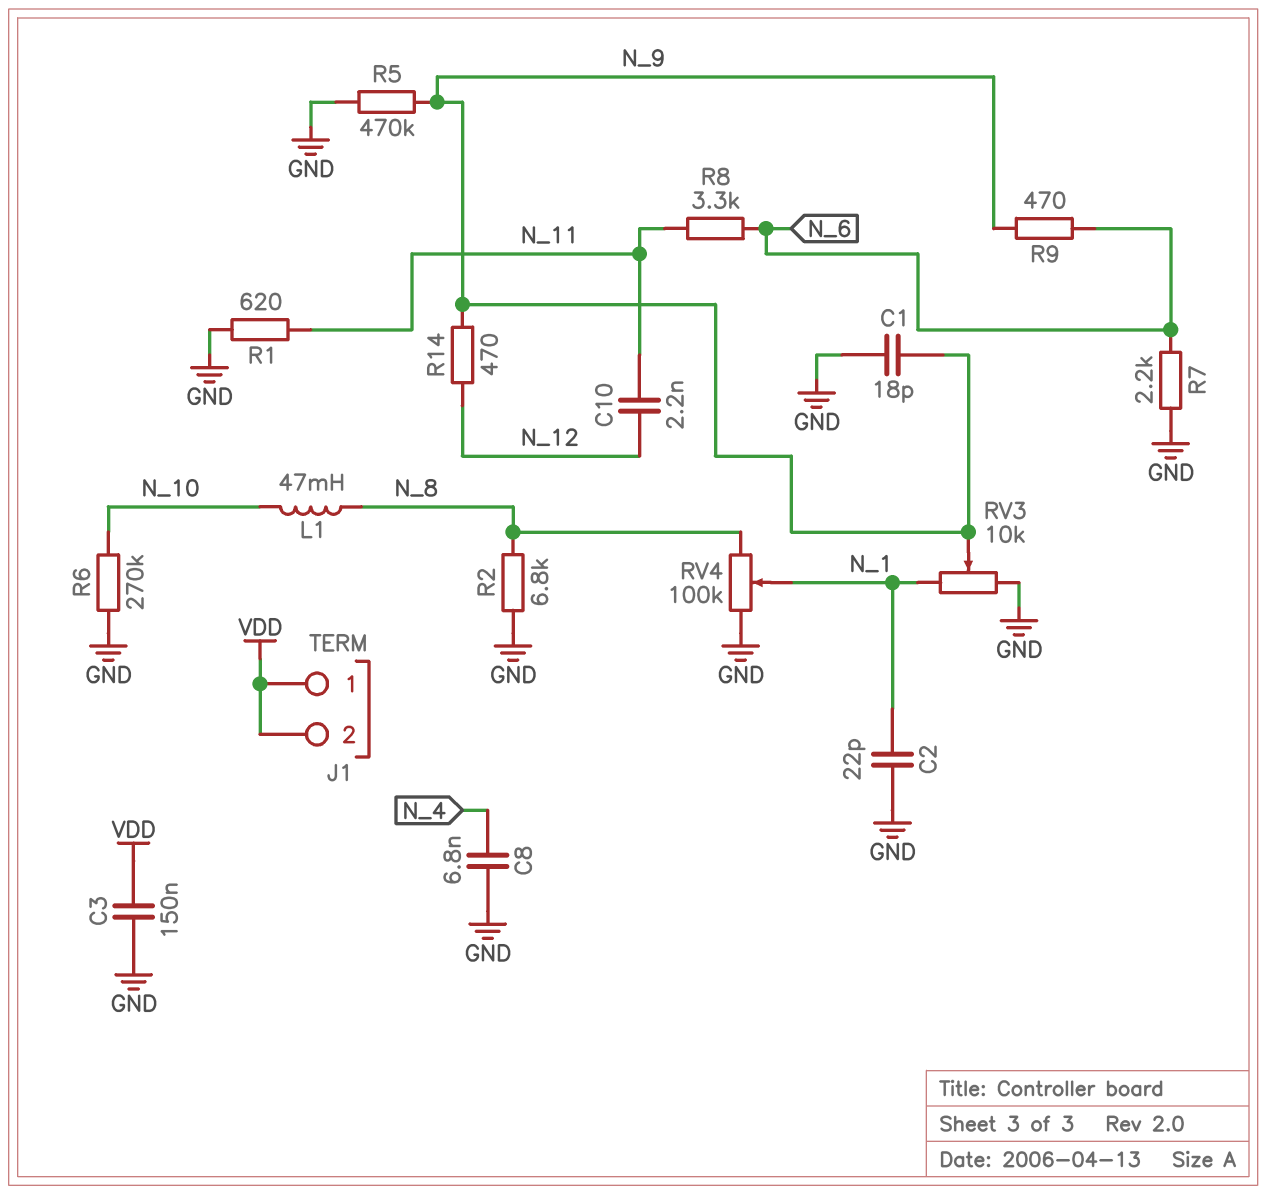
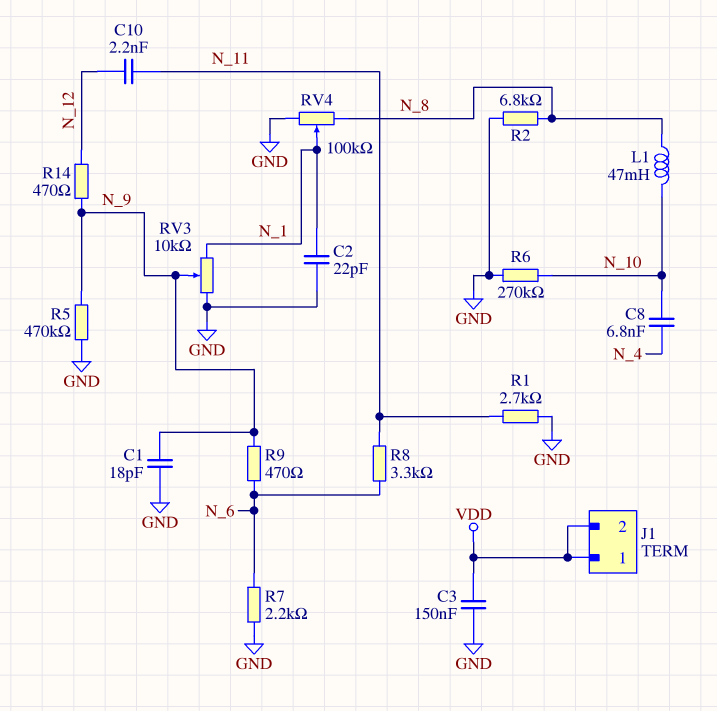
C8: 6.8nF (GND, N_4) -> 6.8nF (N_4, N_10)
R1: 620 (GND, N_11) -> 2.7k (GND, N_11)

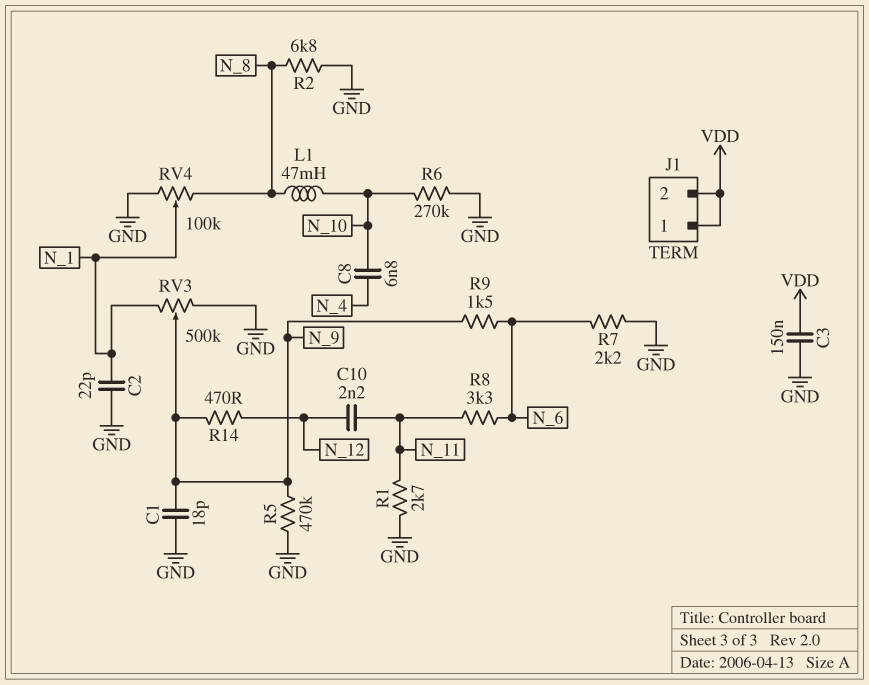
R9: 470 (N_6, N_9) -> 1.5k (N_6, N_9)
RV3: 10k (GND, N_1, wiper N_9) -> 500k (GND, N_1, wiper N_9)

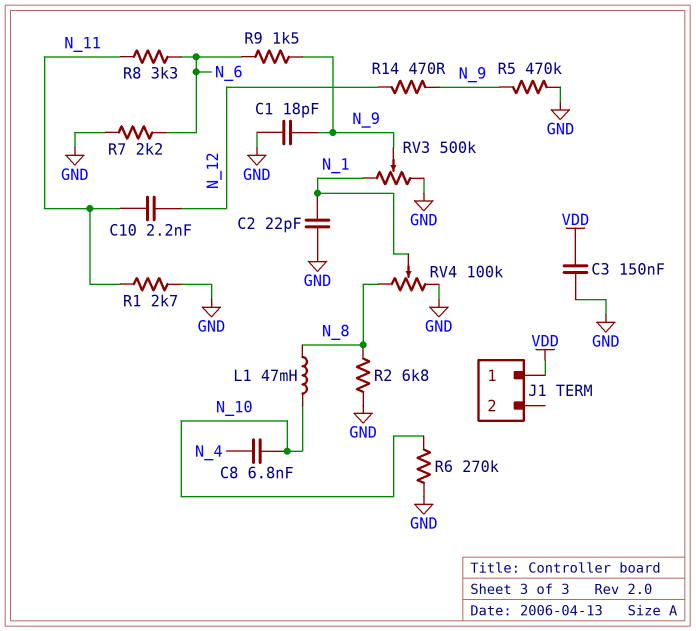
J1 pin 2: VDD -> none

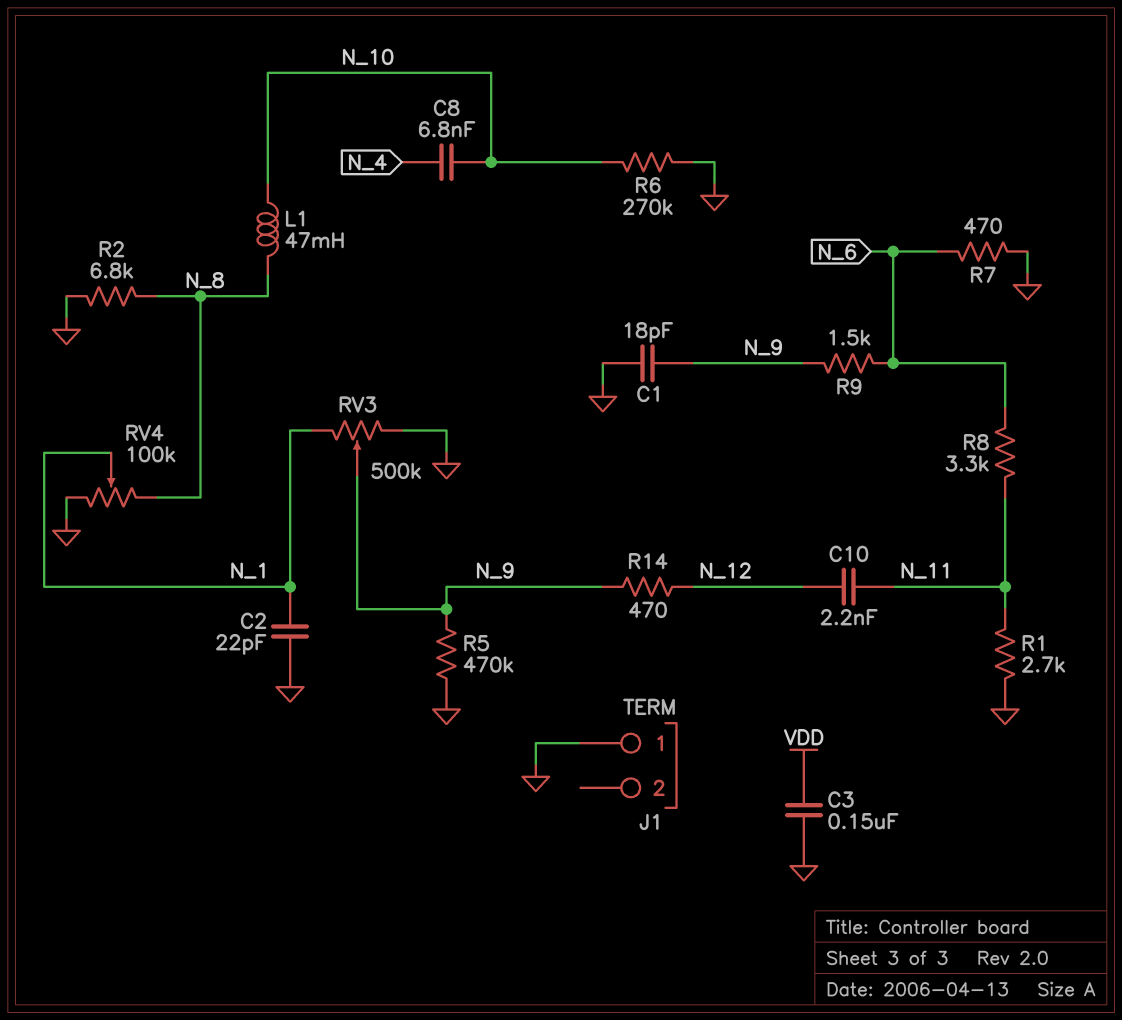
J1 pin 1: VDD -> GND
R7: 2.2k (GND, N_6) -> 470 (GND, N_6)

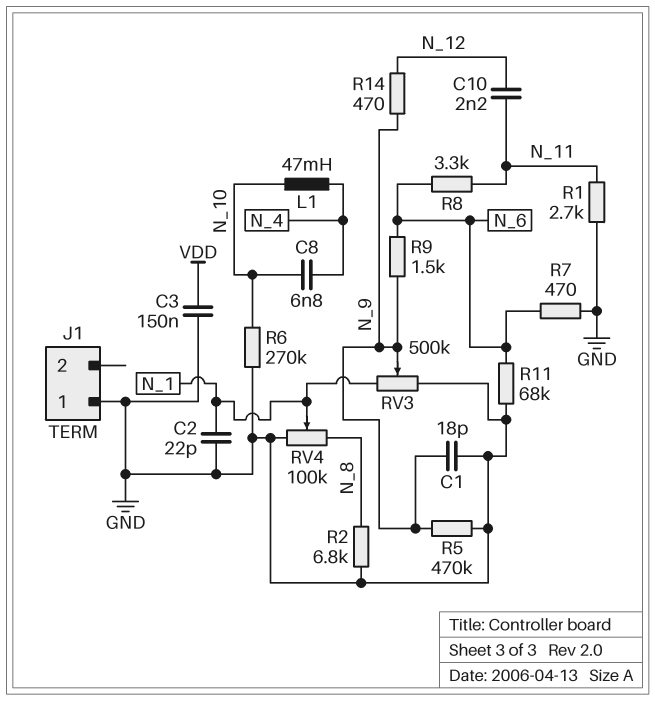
L1: 47mH (N_8, N_10) -> 47mH (N_4, N_10)
R11: none -> 68k (GND, N_6)

